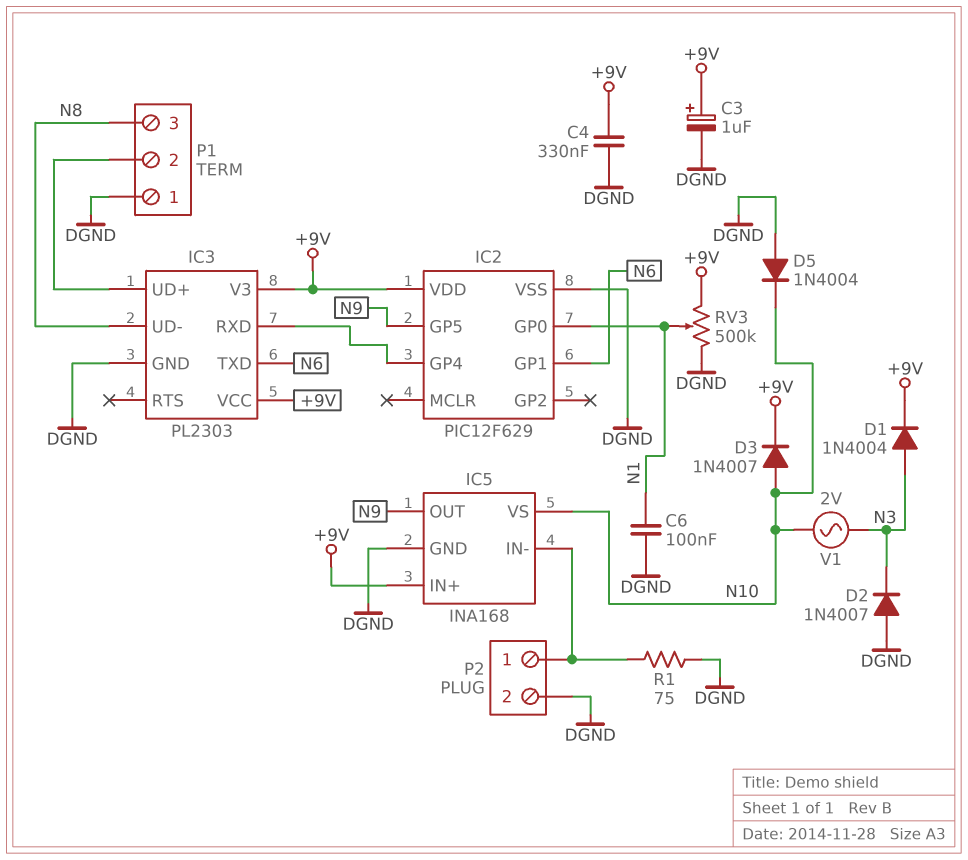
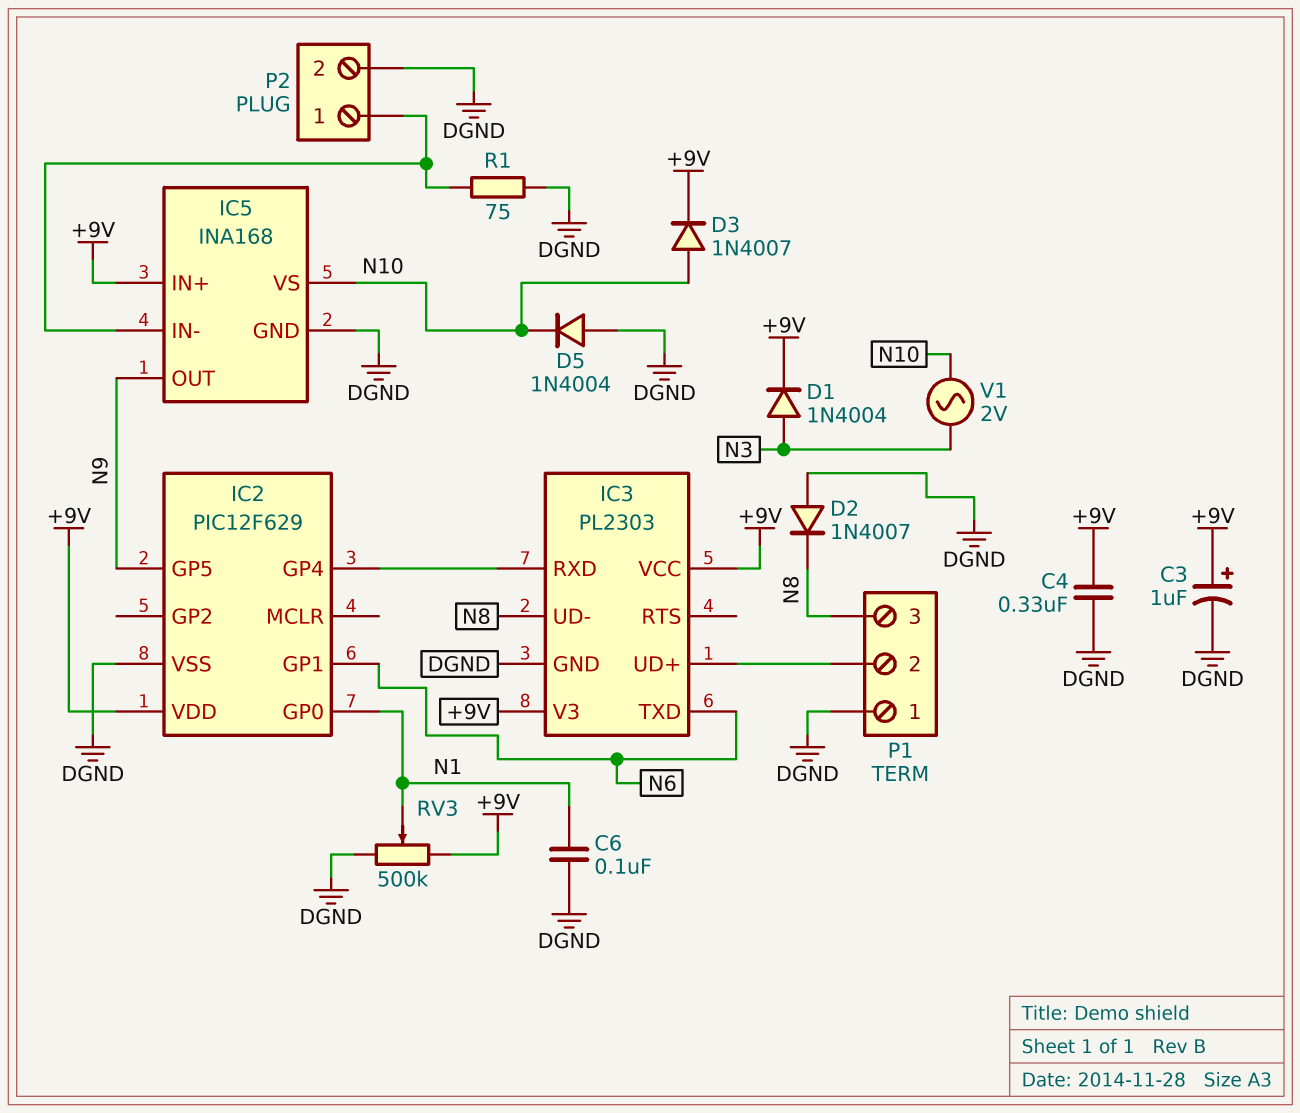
D2: diode 1N4007 (A DGND, K N3) -> diode 1N4007 (A DGND, K N8)

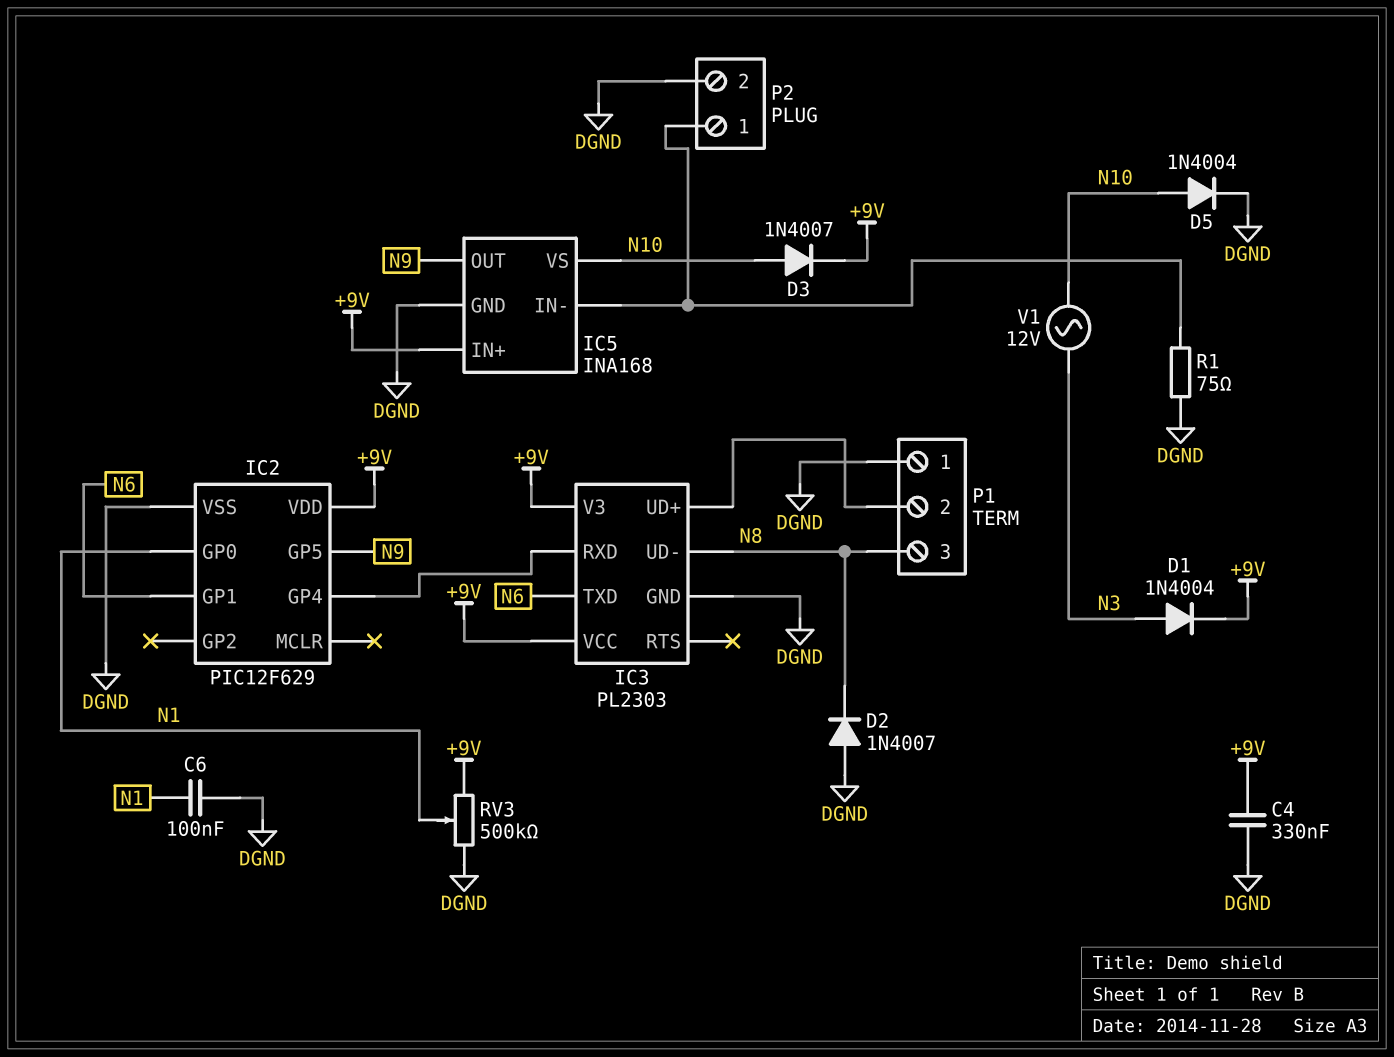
C3: 1uF (plus +9V, minus DGND) -> none
D5: diode 1N4004 (A DGND, K N10) -> diode 1N4004 (A N10, K DGND)
V1: AC 2V (N3, N10) -> AC 12V (N3, N10)

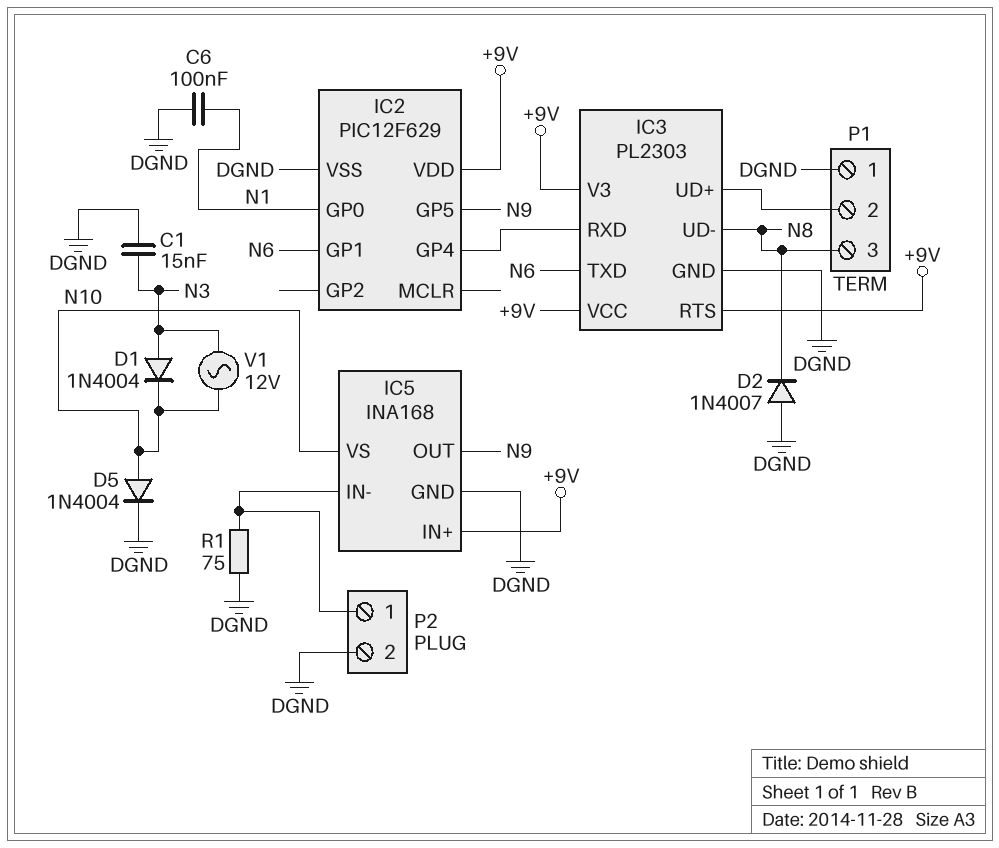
C1: none -> 15nF (DGND, N3)
C4: 330nF (+9V, DGND) -> none
D1: diode 1N4004 (A N3, K +9V) -> diode 1N4004 (A N3, K N10)
D3: diode 1N4007 (A N10, K +9V) -> none
IC3 pin RTS: none -> +9V
RV3: 500k (+9V, DGND, wiper N1) -> none

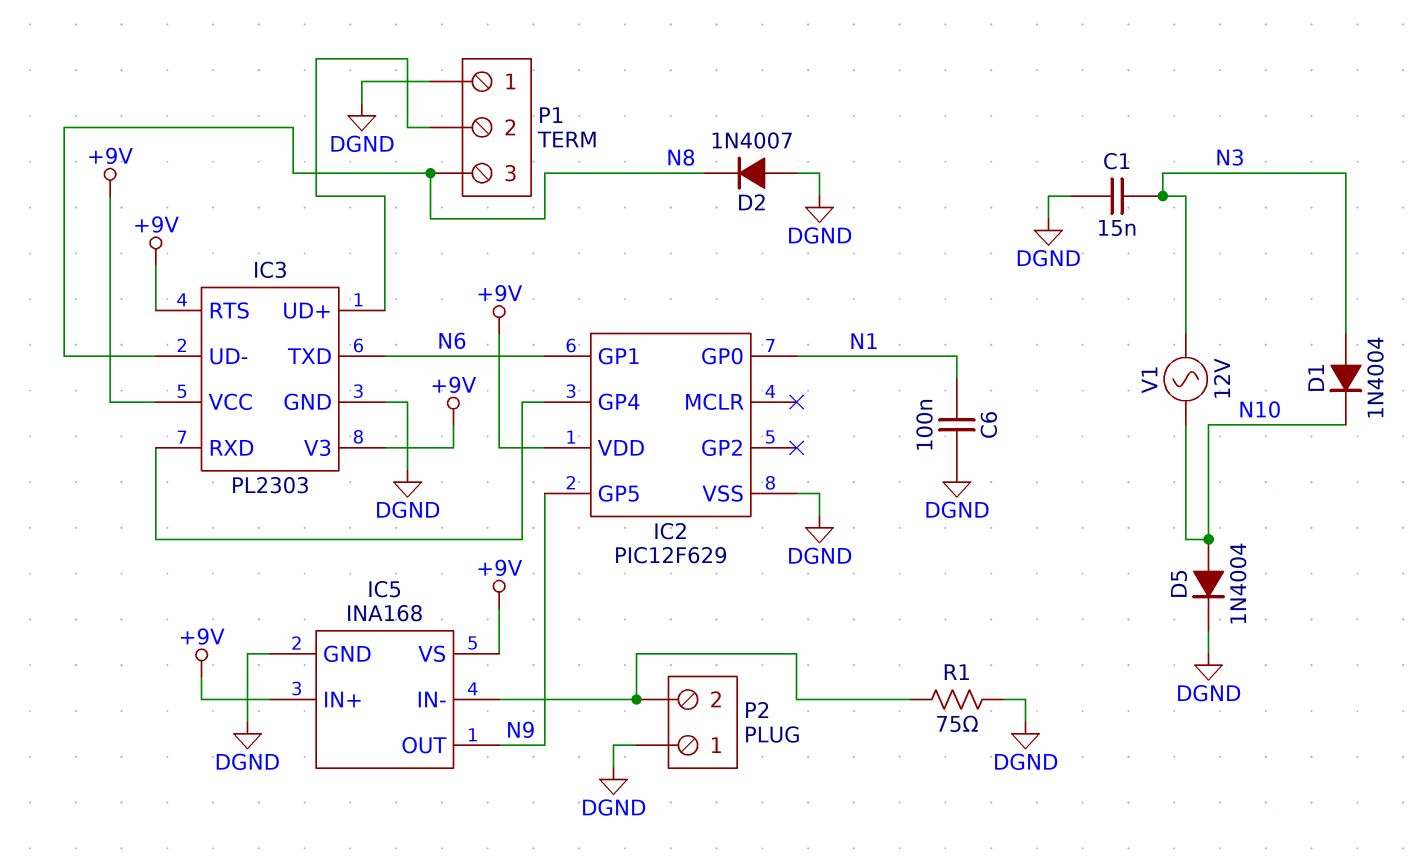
IC5 pin VS: N10 -> +9V
P2 pin 1: IC5/IN- -> DGND
P2 pin 2: DGND -> IC5/IN-

